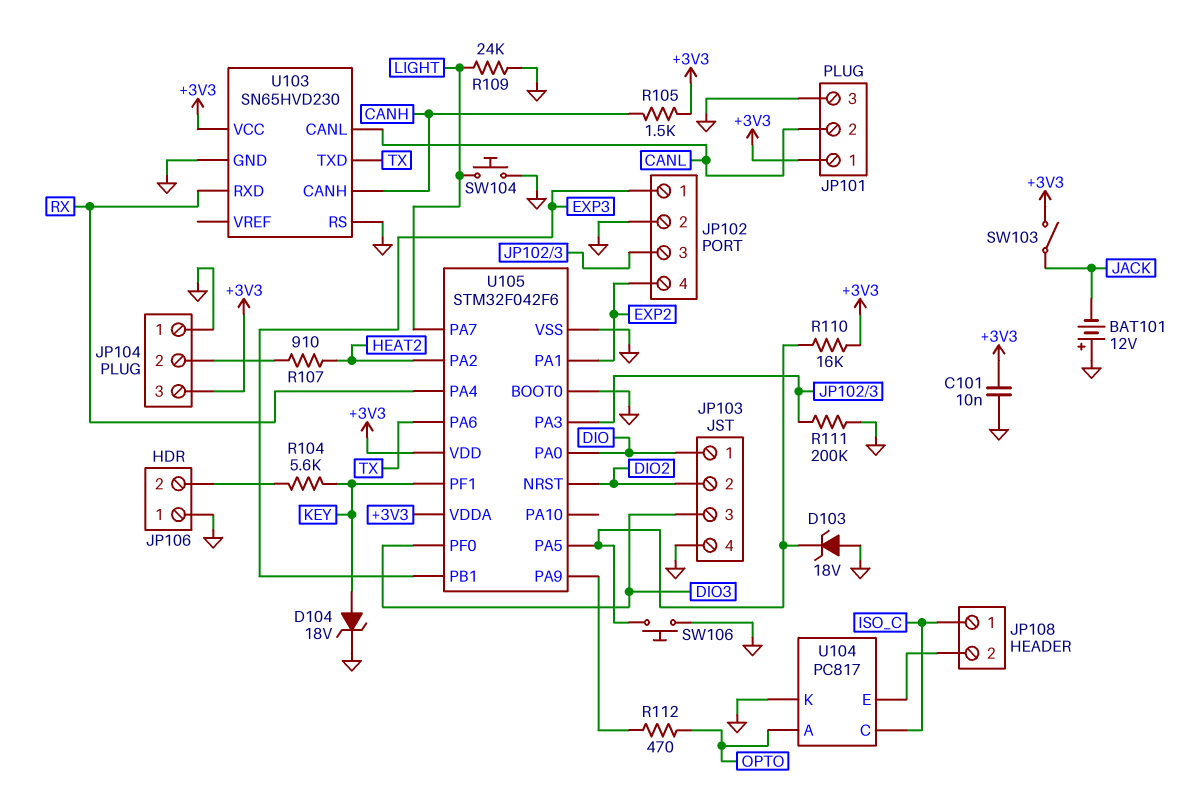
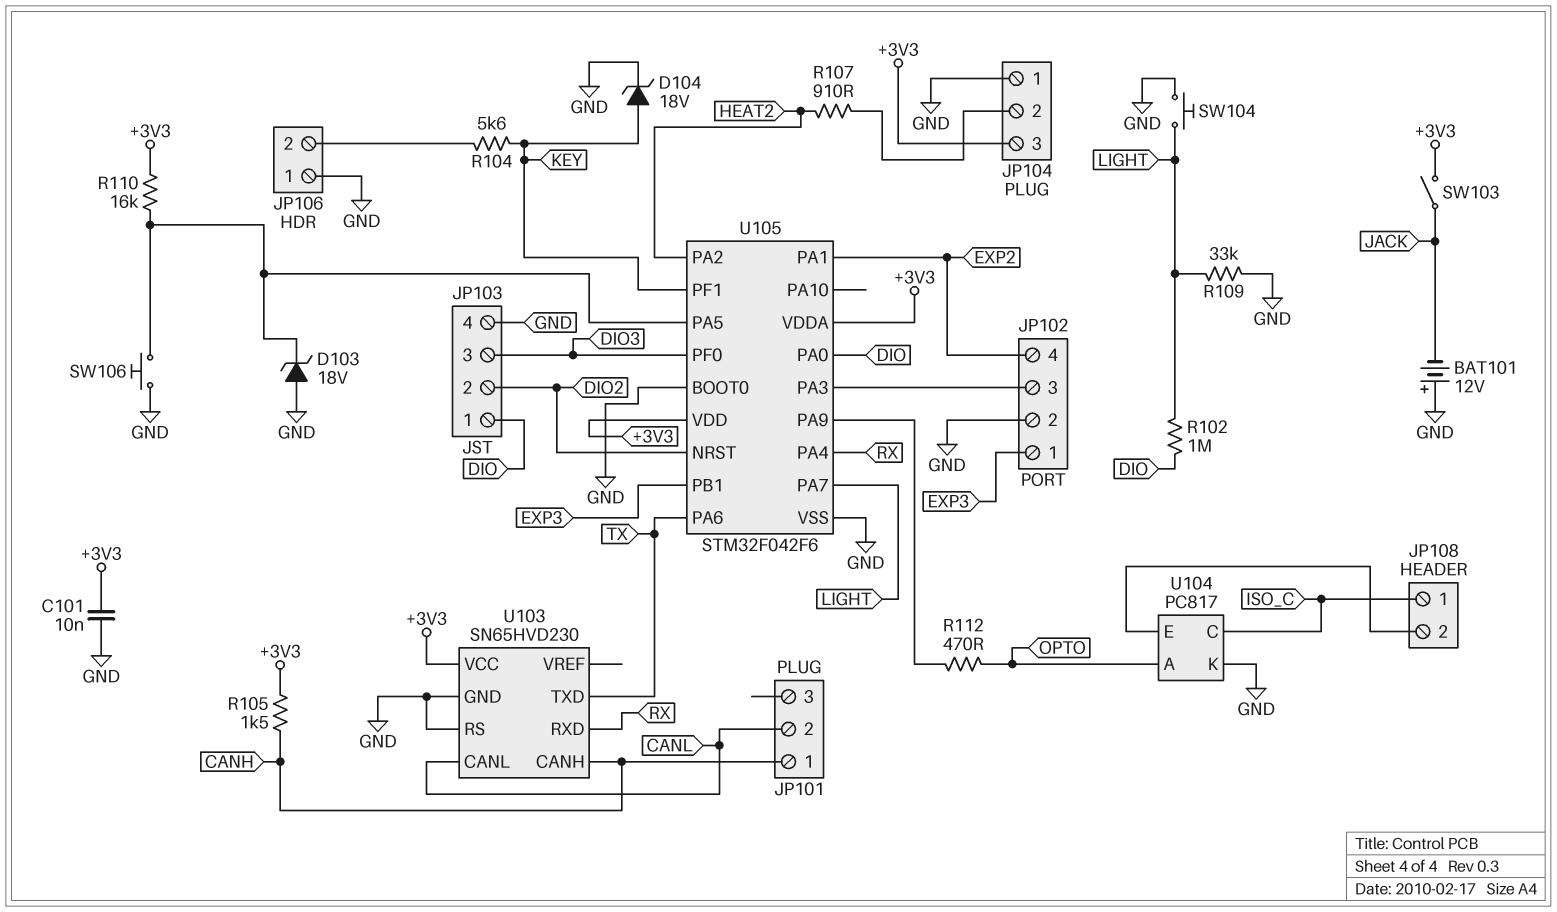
JP101 pin 1: +3V3 -> CANH
JP101 pin 3: GND -> none
R102: none -> 1M (DIO, LIGHT)
R109: 24k (GND, LIGHT) -> 33k (GND, LIGHT)
R111: 200k (GND, JP102/3) -> none

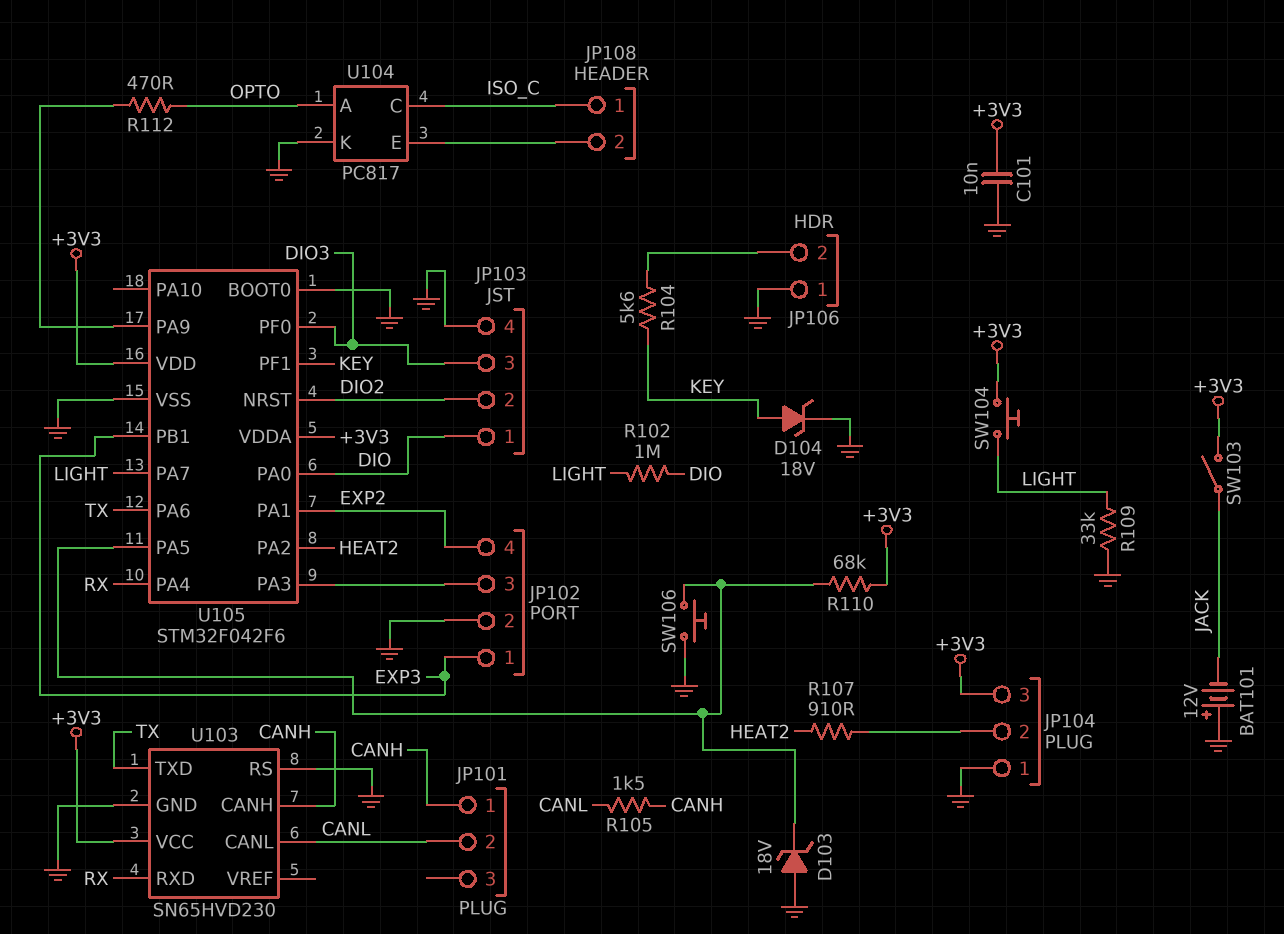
R105: 1.5k (+3V3, CANH) -> 1.5k (CANH, CANL)
R110: 16k (+3V3, U105/PA5) -> 68k (+3V3, U105/PA5)
SW104: button (GND, LIGHT) -> button (+3V3, LIGHT)

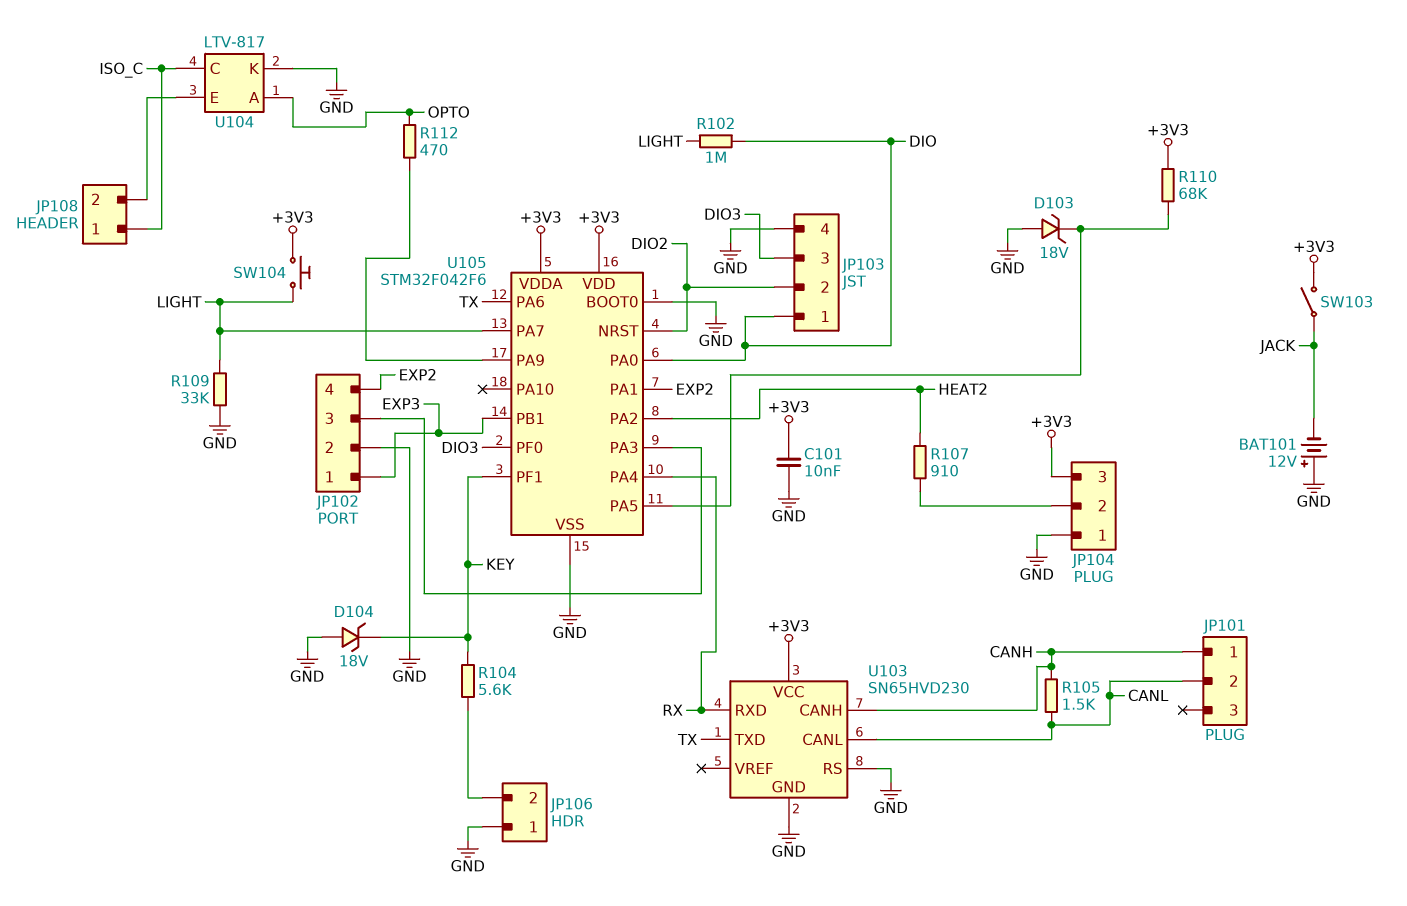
D104: zener 18V (A KEY, K GND) -> zener 18V (A GND, K KEY)
SW106: button (GND, U105/PA5) -> none
U104: PC817 -> LTV-817

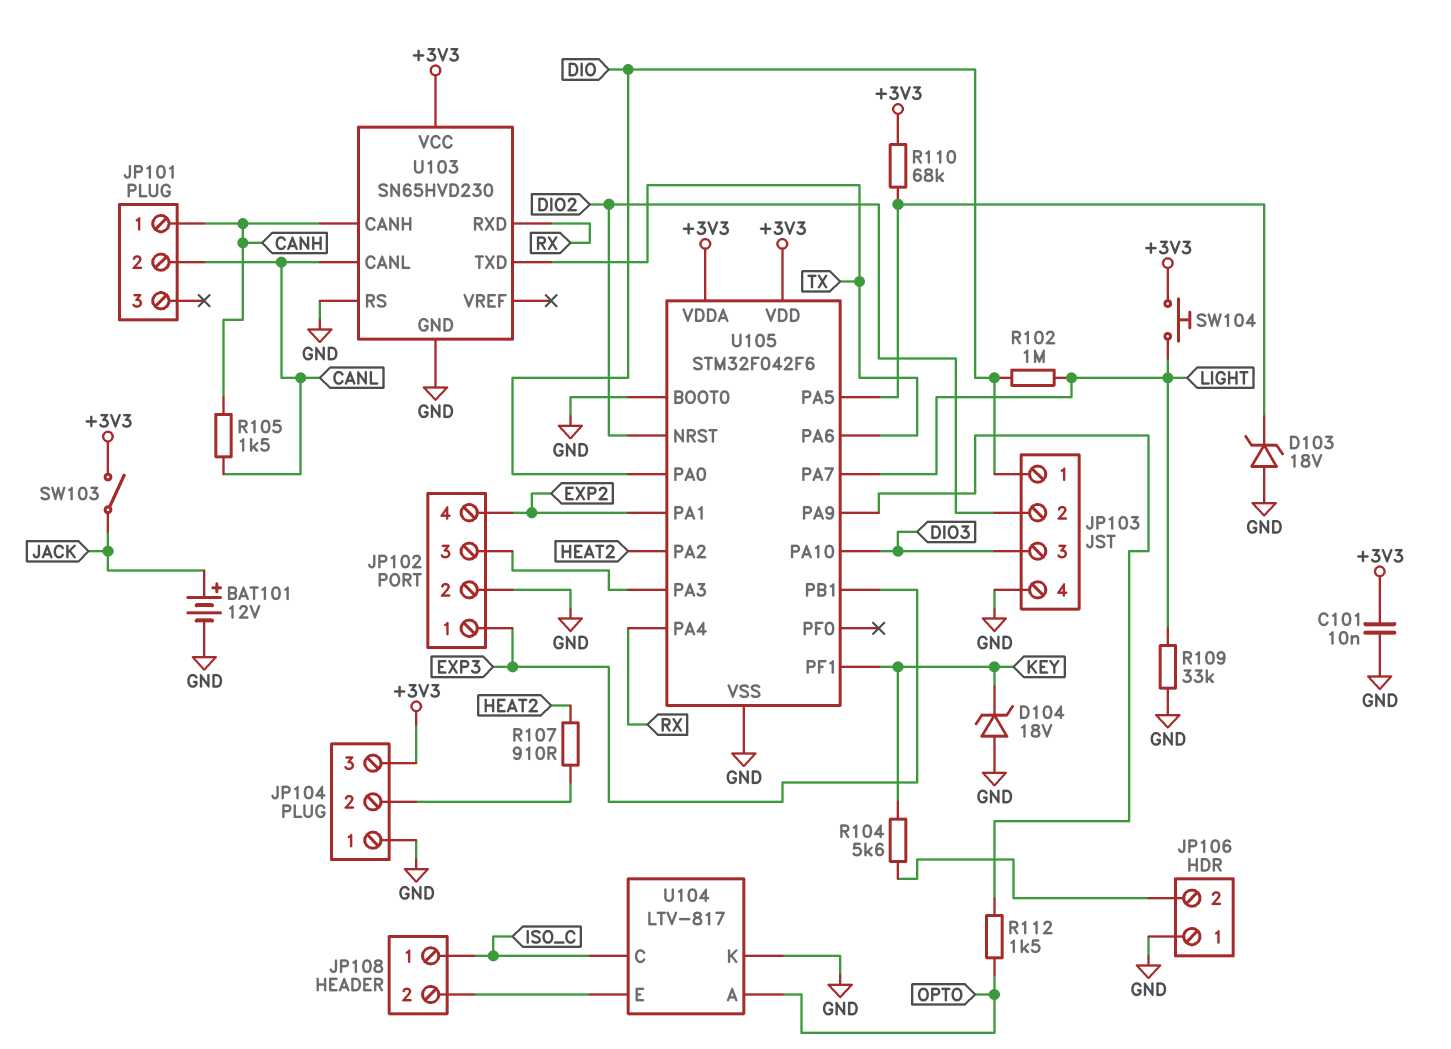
BAT101: 12V (plus GND, minus JACK) -> 12V (plus JACK, minus GND)
R112: 470 (OPTO, U105/PA9) -> 1.5k (OPTO, U105/PA9)
U105 pin PA10: none -> DIO3
U105 pin PF0: DIO3 -> none

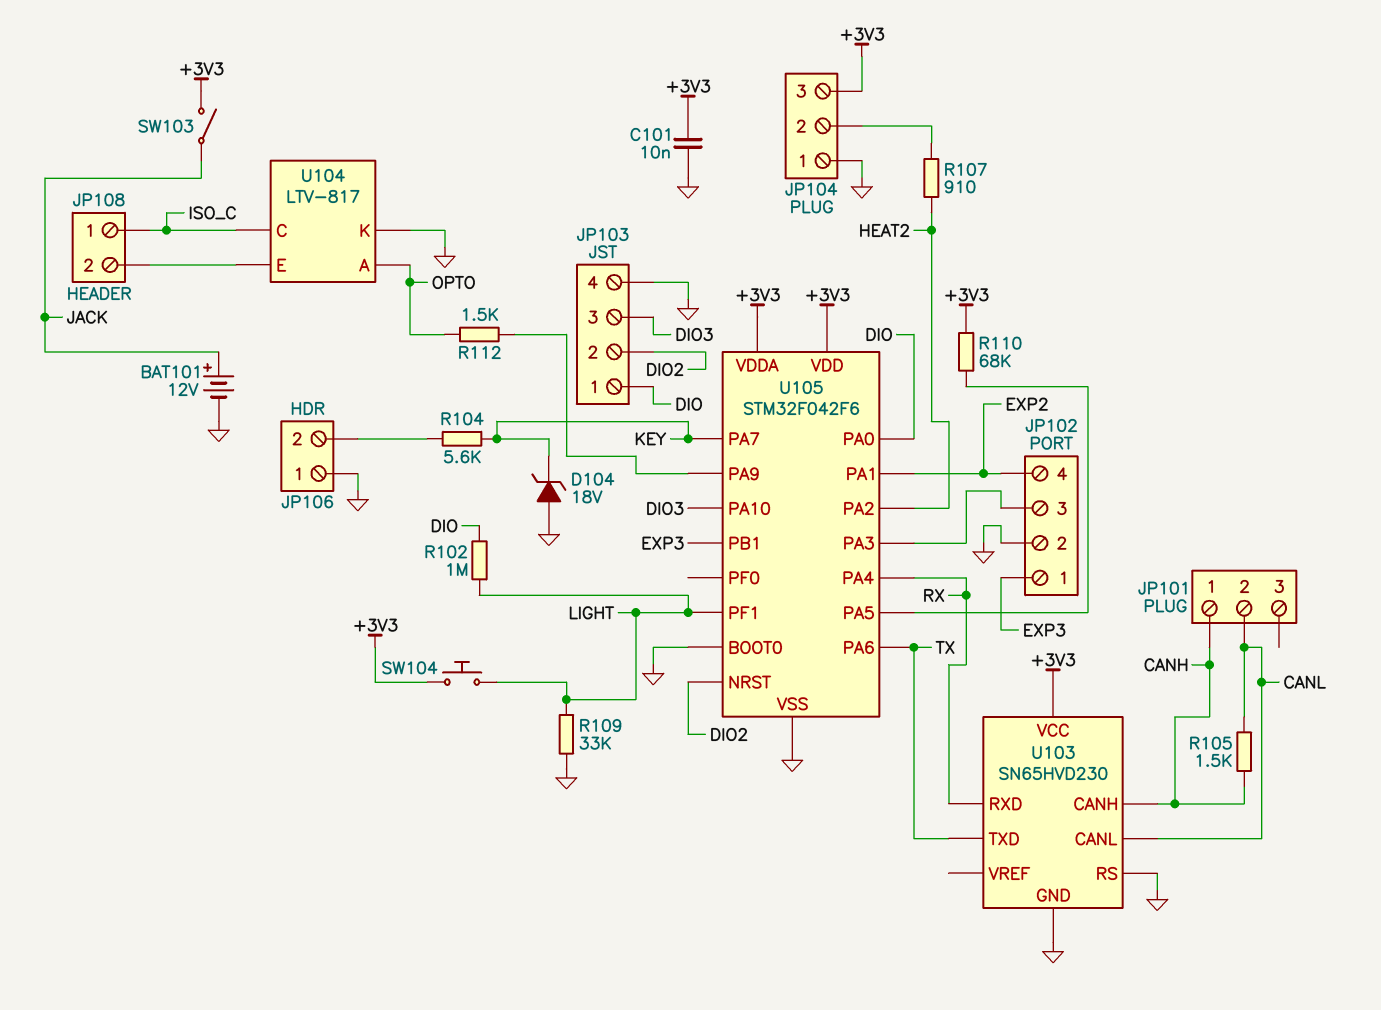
D103: zener 18V (A GND, K U105/PA5) -> none
U105 pin PA7: LIGHT -> KEY
U105 pin PF1: KEY -> LIGHT

